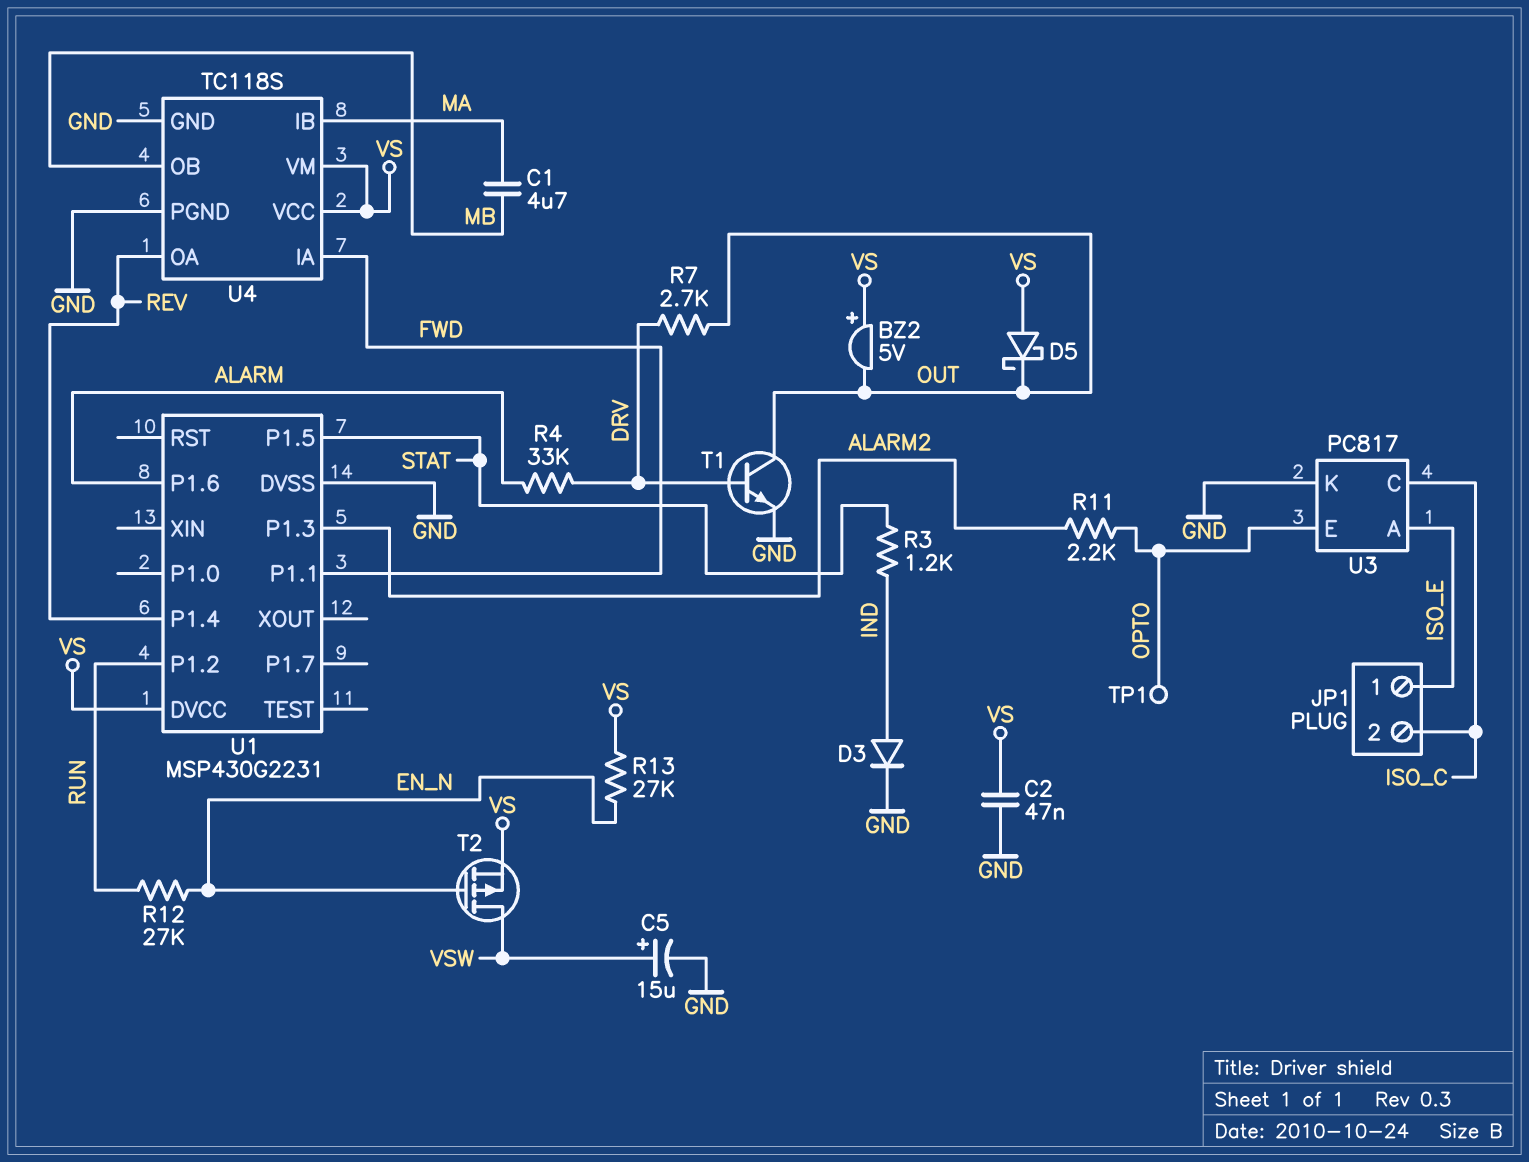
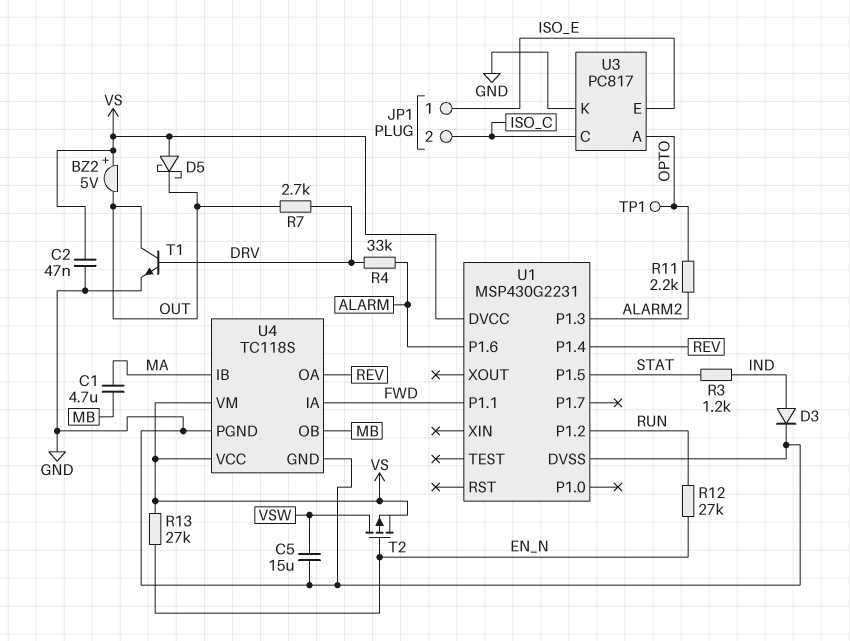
C5: 15uF (plus VSW, minus GND) -> 15uF (GND, VSW)
U3 pin A: ISO_E -> OPTO
U3 pin E: OPTO -> ISO_E

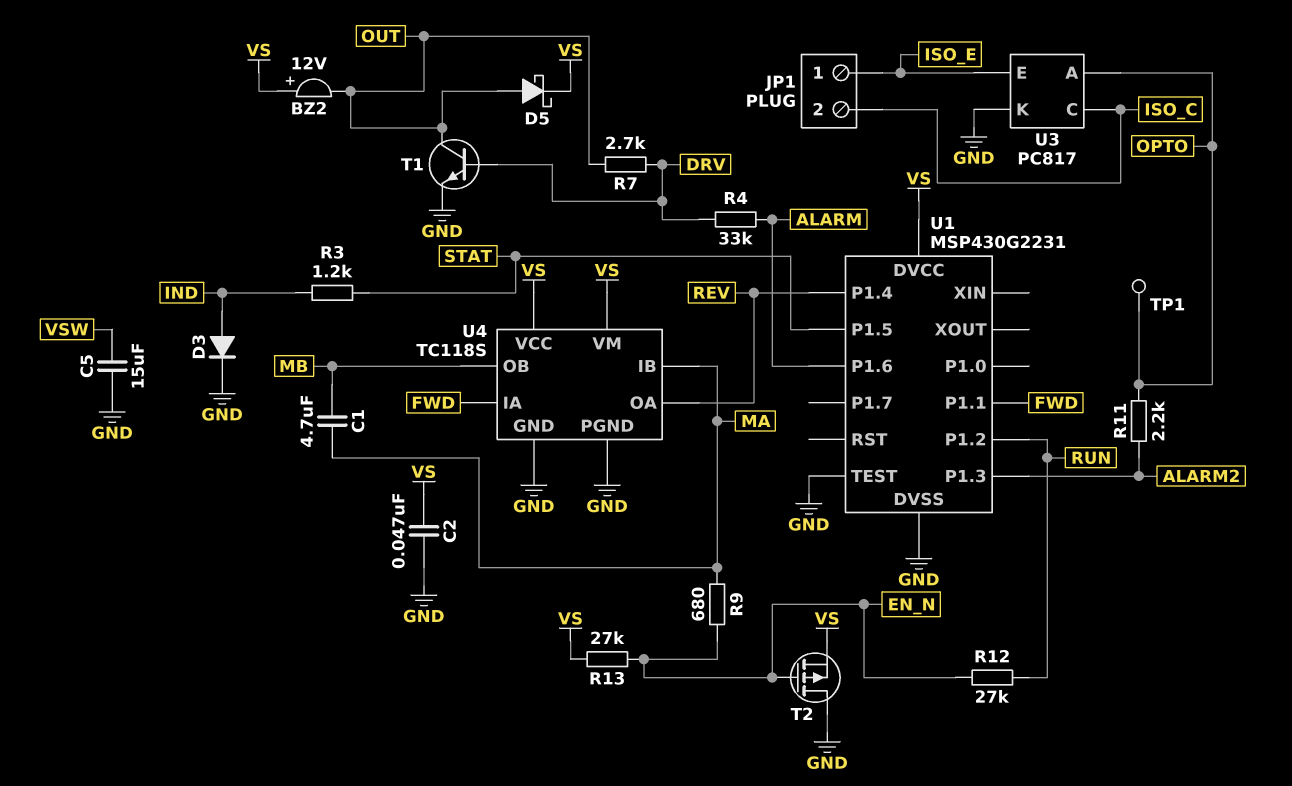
BZ2: buzzer 5V (plus VS, minus OUT) -> buzzer 12V (plus VS, minus OUT)
D5: schottky (A VS, K OUT) -> schottky (A OUT, K VS)
R9: none -> 680 (EN_N, MA)
T2: PMOS (G EN_N, D VSW, S VS) -> PMOS (G EN_N, D GND, S VS)
U1 pin TEST: none -> GND

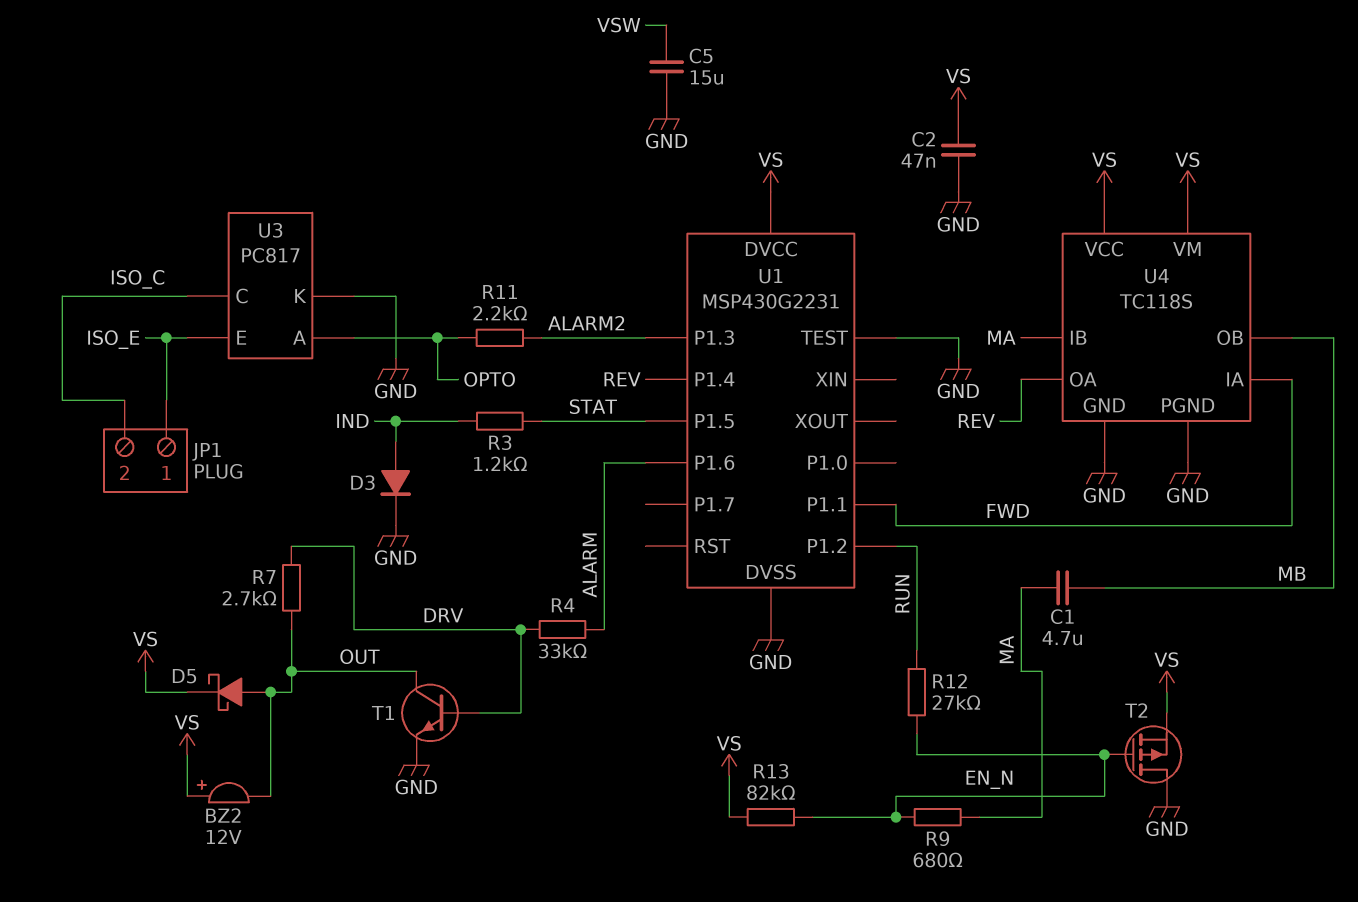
R13: 27k (EN_N, VS) -> 82k (EN_N, VS)
TP1: test point (OPTO) -> none

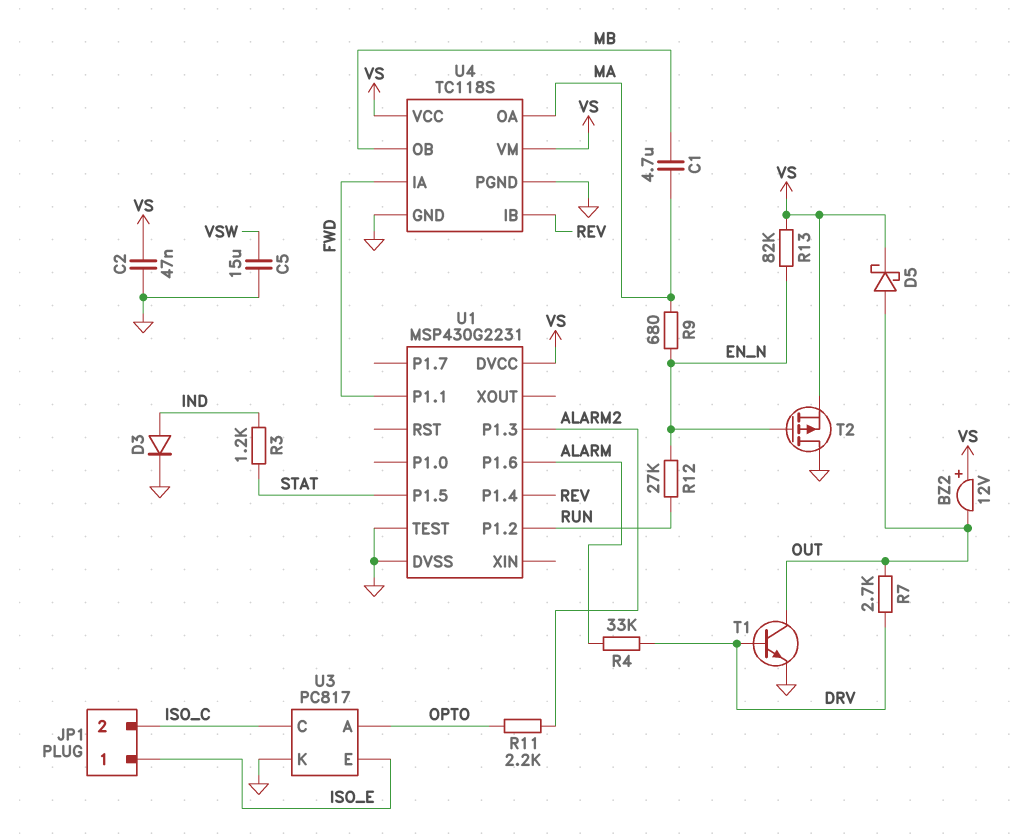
U4 pin IB: MA -> REV
U4 pin OA: REV -> MA

